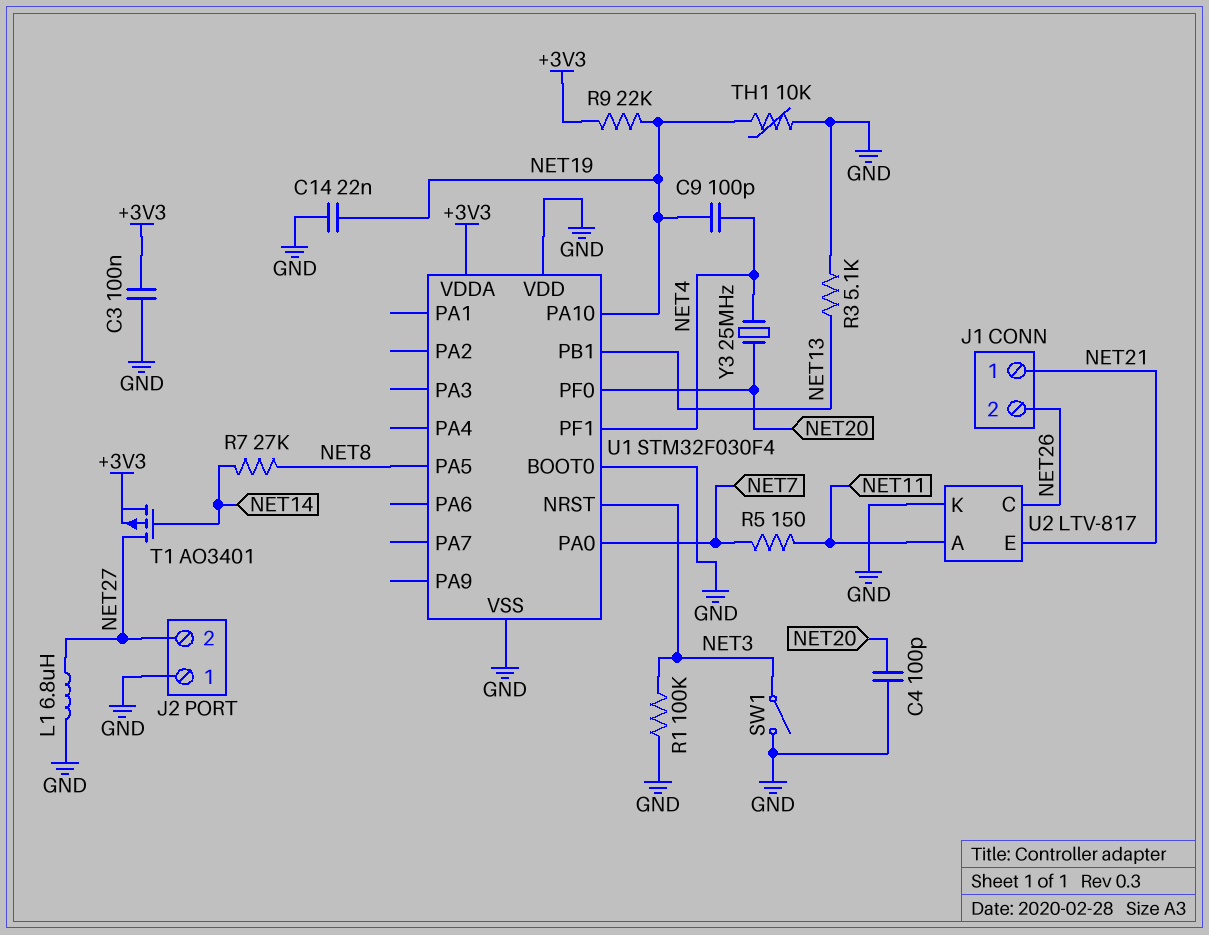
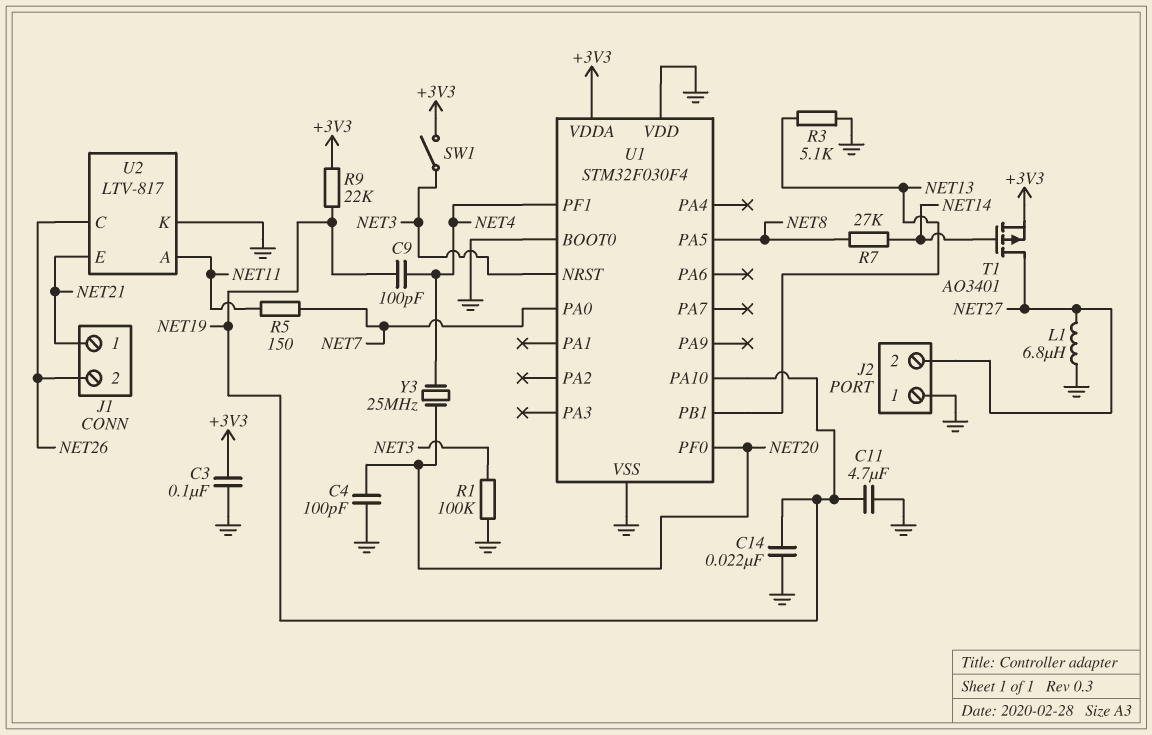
C11: none -> 4.7uF (GND, NET19)
SW1: switch (GND, NET3) -> switch (+3V3, NET3)
TH1: 10k (GND, NET19) -> none

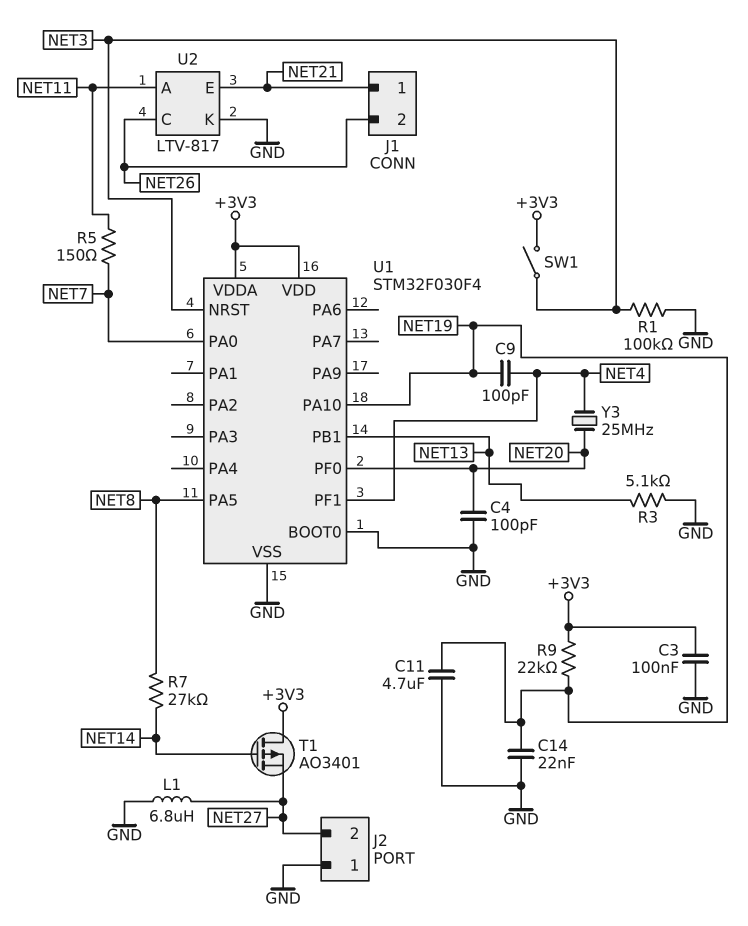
T1: PMOS AO3401 (G NET14, D NET27, S +3V3) -> PMOS AO3401 (G NET14, D +3V3, S NET27)
U1 pin VDD: GND -> +3V3

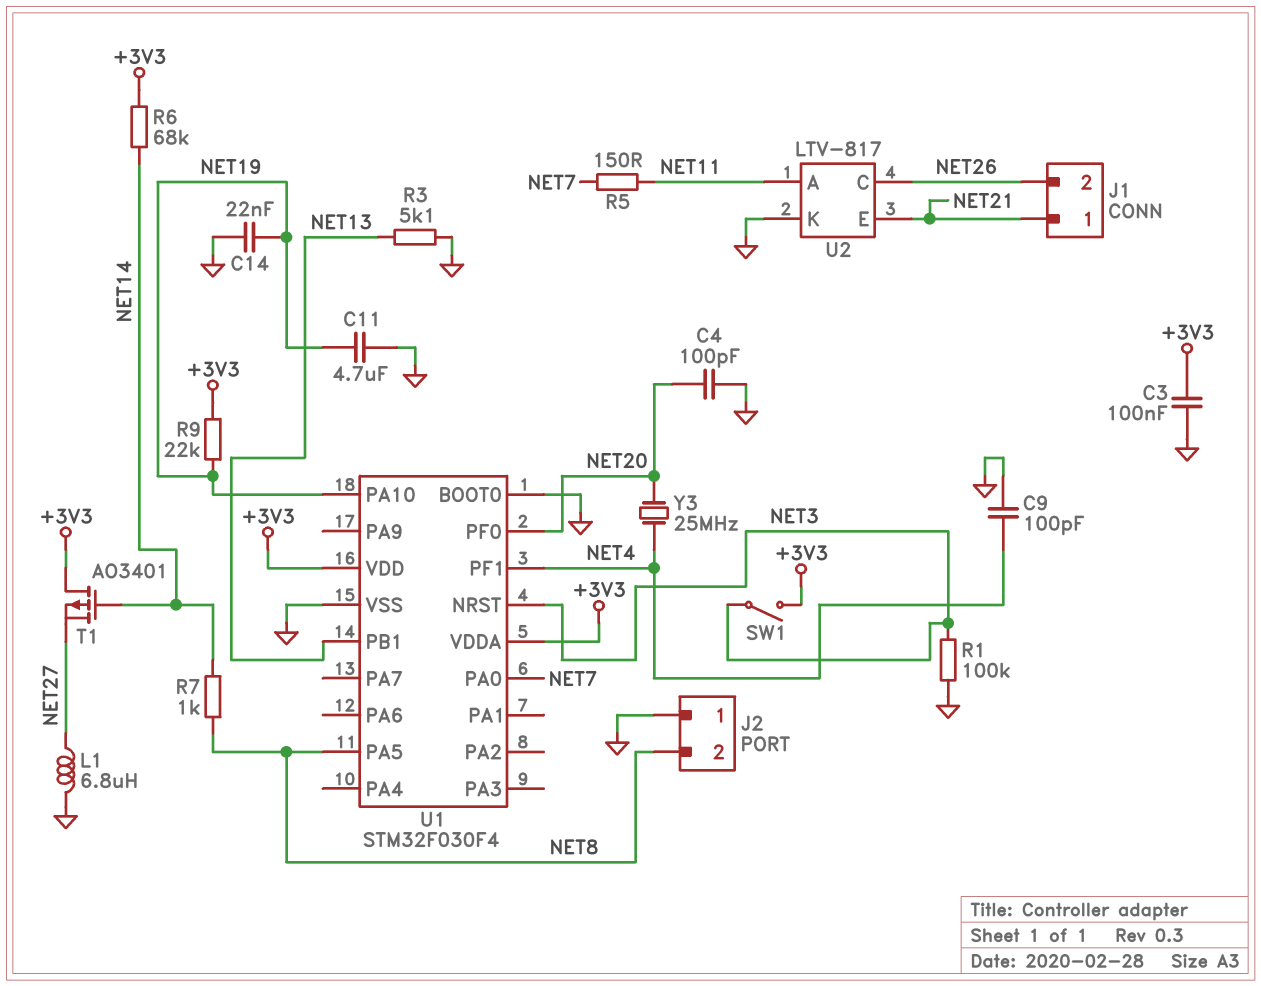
C9: 100pF (NET4, NET19) -> 100pF (GND, NET4)
J2 pin 2: NET27 -> NET8
R6: none -> 68k (+3V3, NET14)
R7: 27k (NET8, NET14) -> 1k (NET8, NET14)

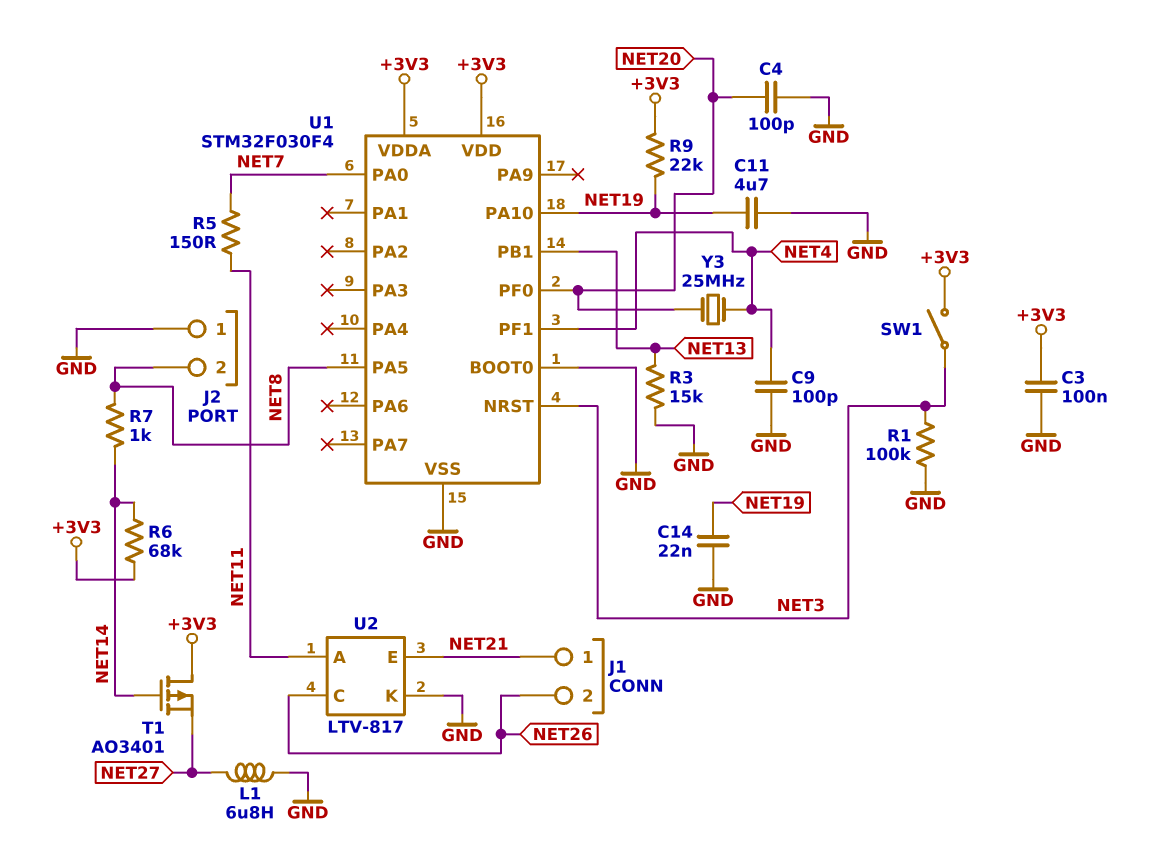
R3: 5.1k (GND, NET13) -> 15k (GND, NET13)

